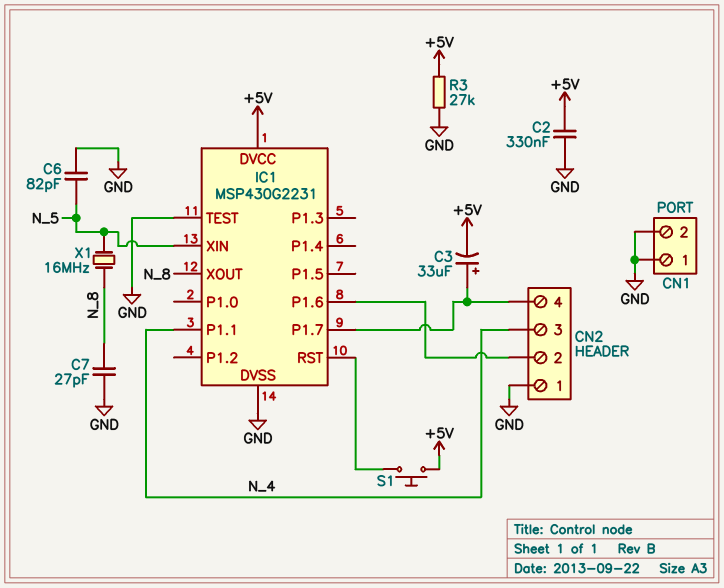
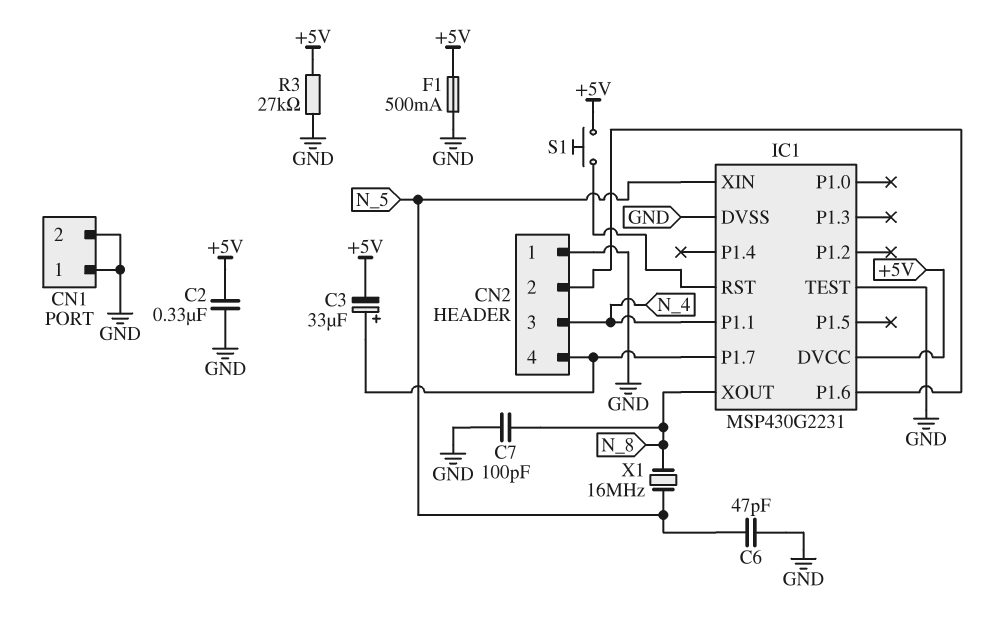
C6: 82pF (GND, N_5) -> 47pF (GND, N_5)
C7: 27pF (GND, N_8) -> 100pF (GND, N_8)
F1: none -> 500mA (+5V, GND)

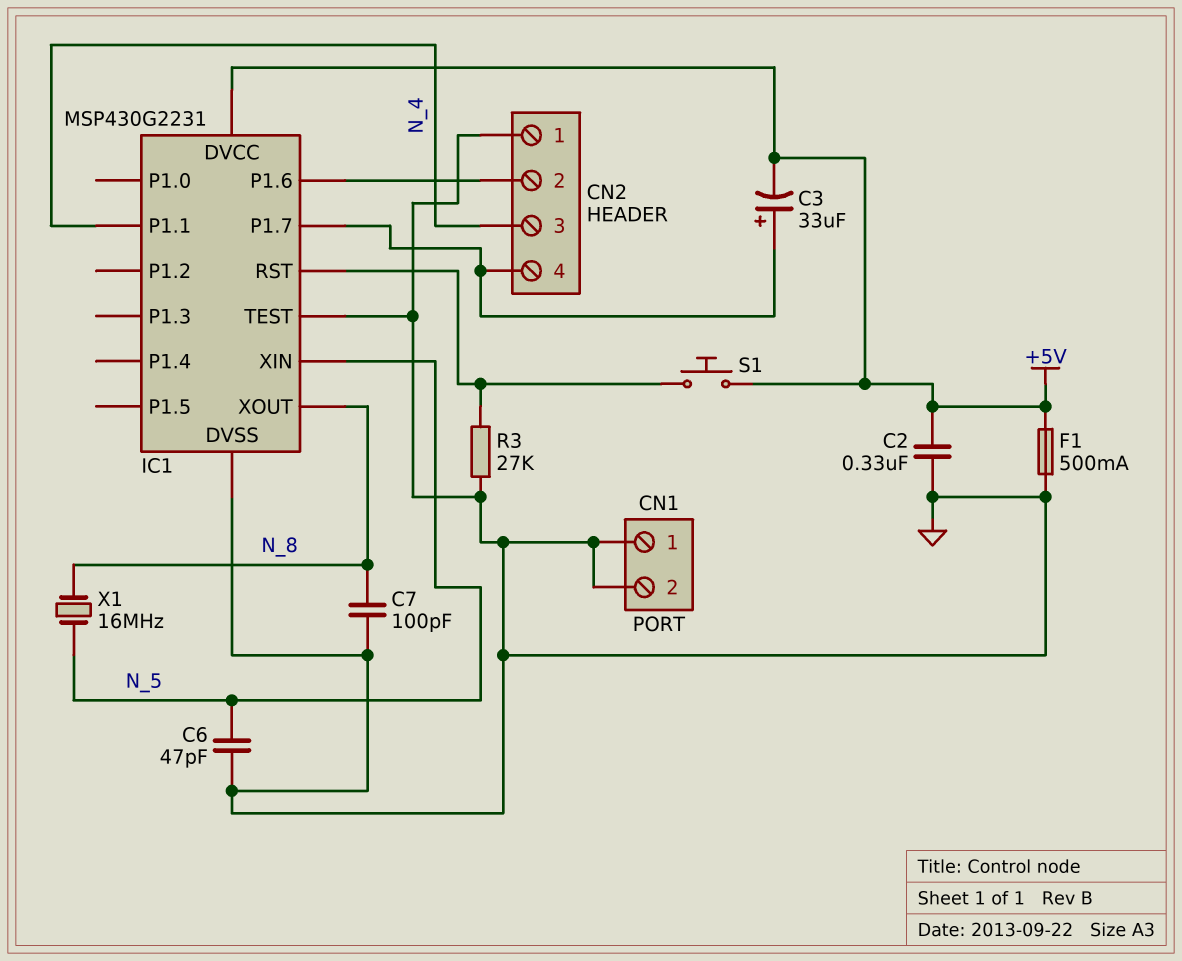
R3: 27k (+5V, GND) -> 27k (GND, IC1/RST)

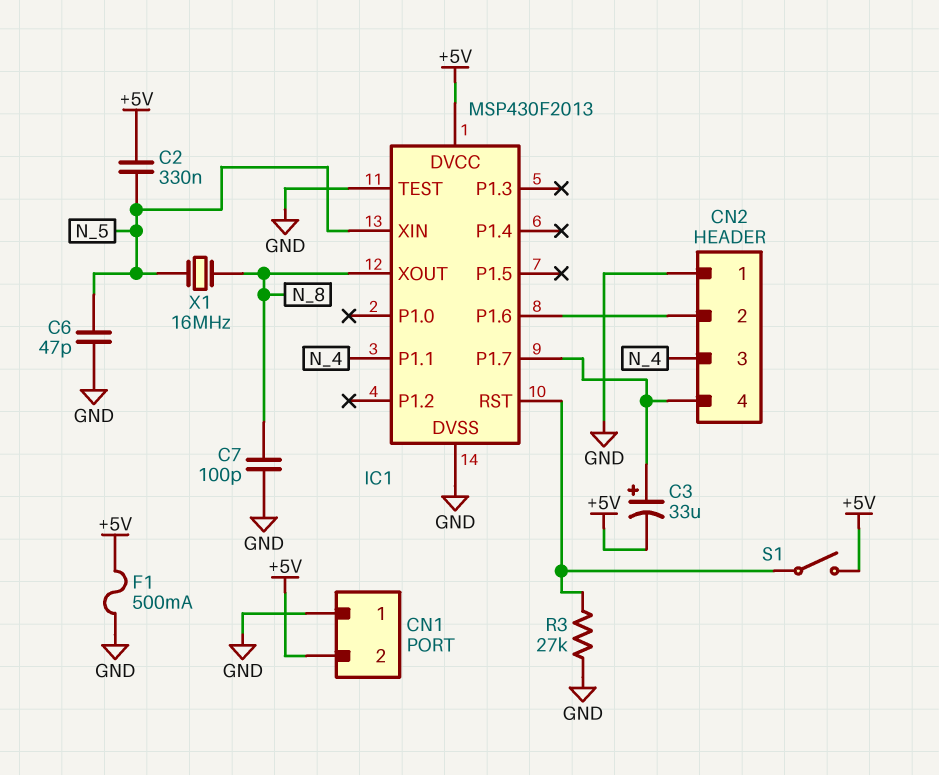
C2: 330nF (+5V, GND) -> 330nF (+5V, N_5)
CN1 pin 2: GND -> +5V
IC1: MSP430G2231 -> MSP430F2013
S1: button (+5V, IC1/RST) -> switch (+5V, IC1/RST)

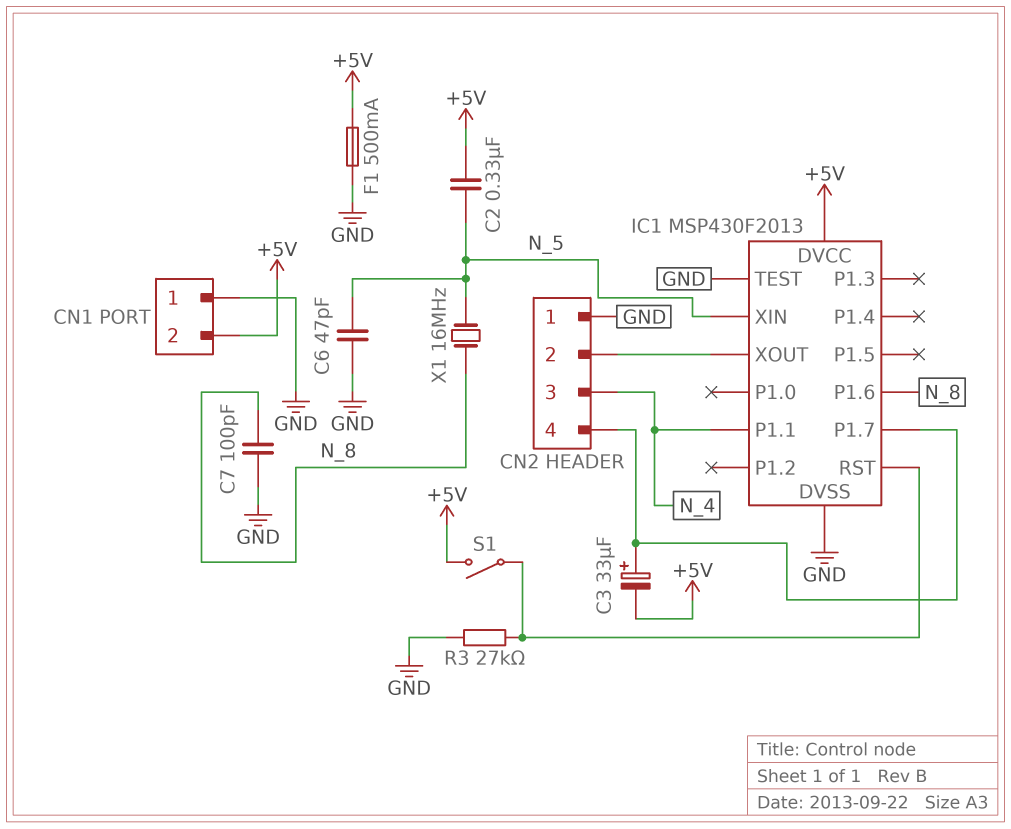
IC1 pin P1.6: CN2/2 -> N_8
IC1 pin XOUT: N_8 -> CN2/2

